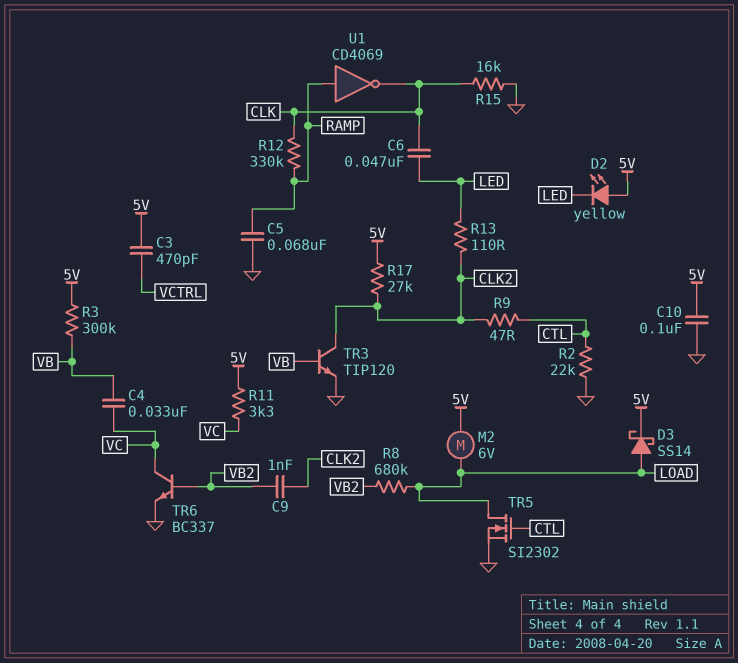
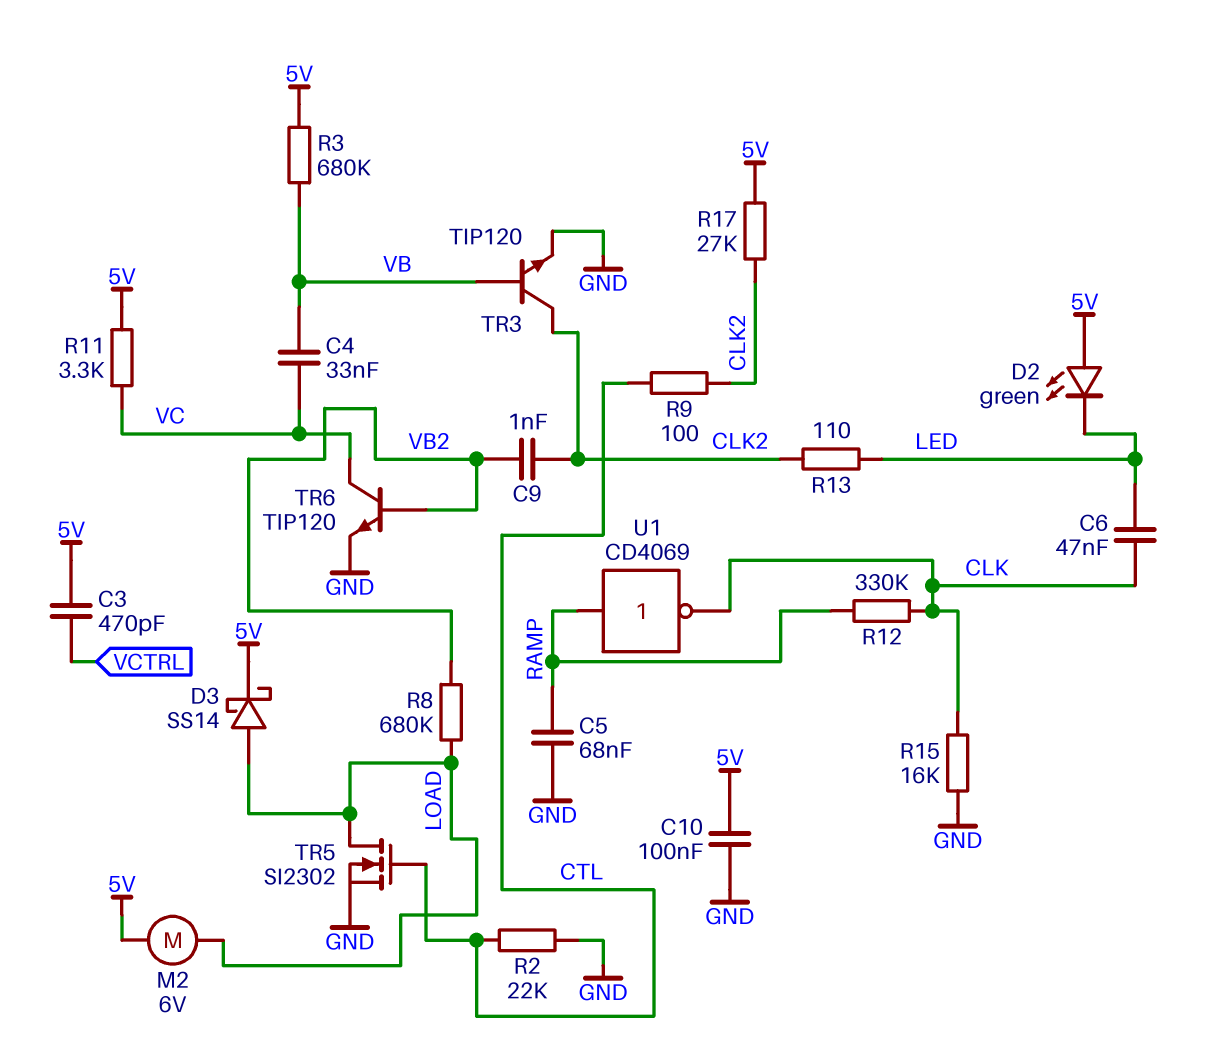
D2: LED yellow (A 5V, K LED) -> LED green (A 5V, K LED)
R3: 300k (5V, VB) -> 680k (5V, VB)
R9: 47 (CLK2, CTL) -> 100 (CLK2, CTL)
TR6: NPN BC337 (B VB2, C VC, E GND) -> NPN TIP120 (B VB2, C VC, E GND)

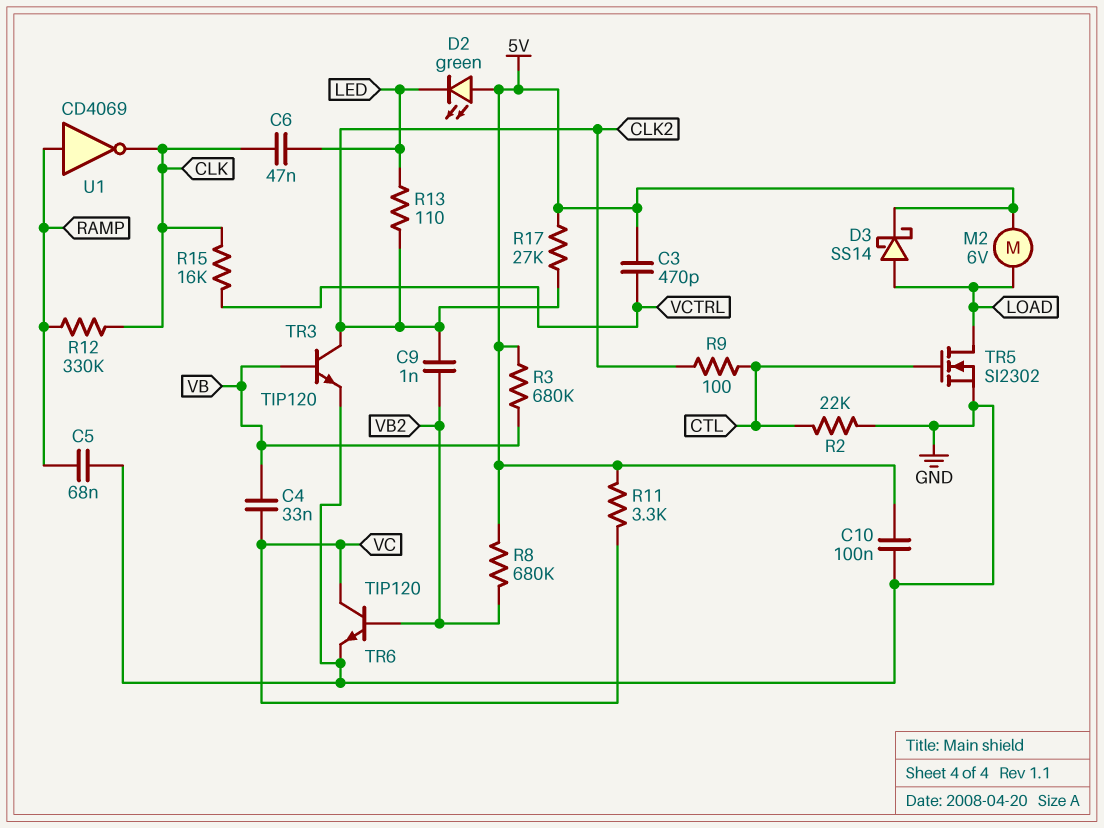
R8: 680k (LOAD, VB2) -> 680k (5V, VB2)
R15: 16k (CLK, GND) -> 16k (CLK, VCTRL)

